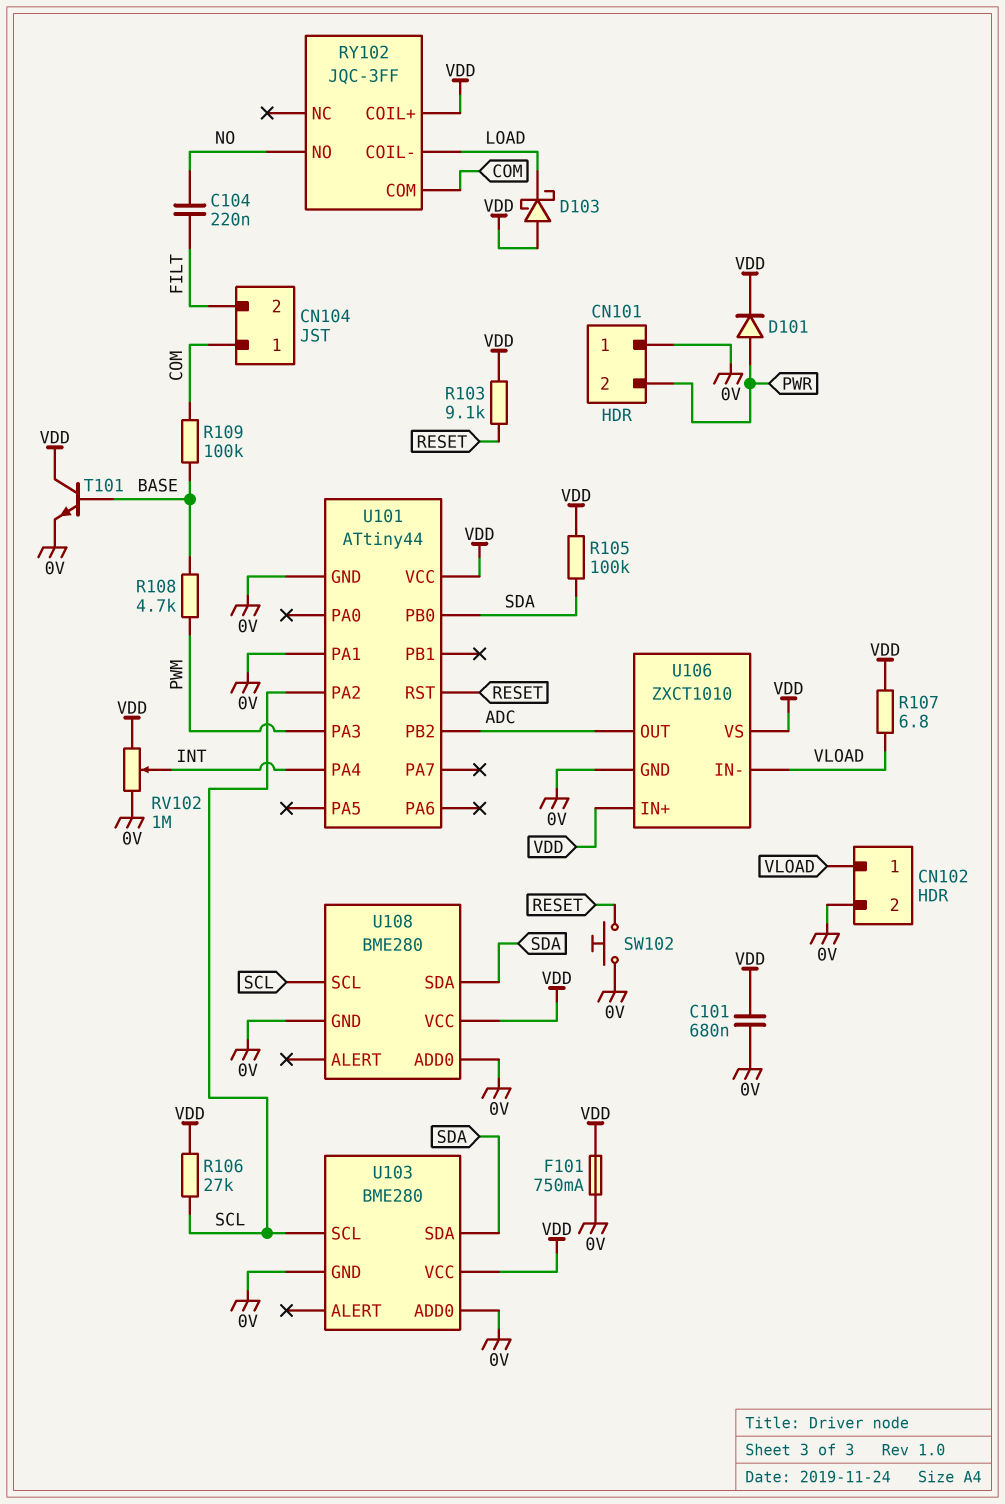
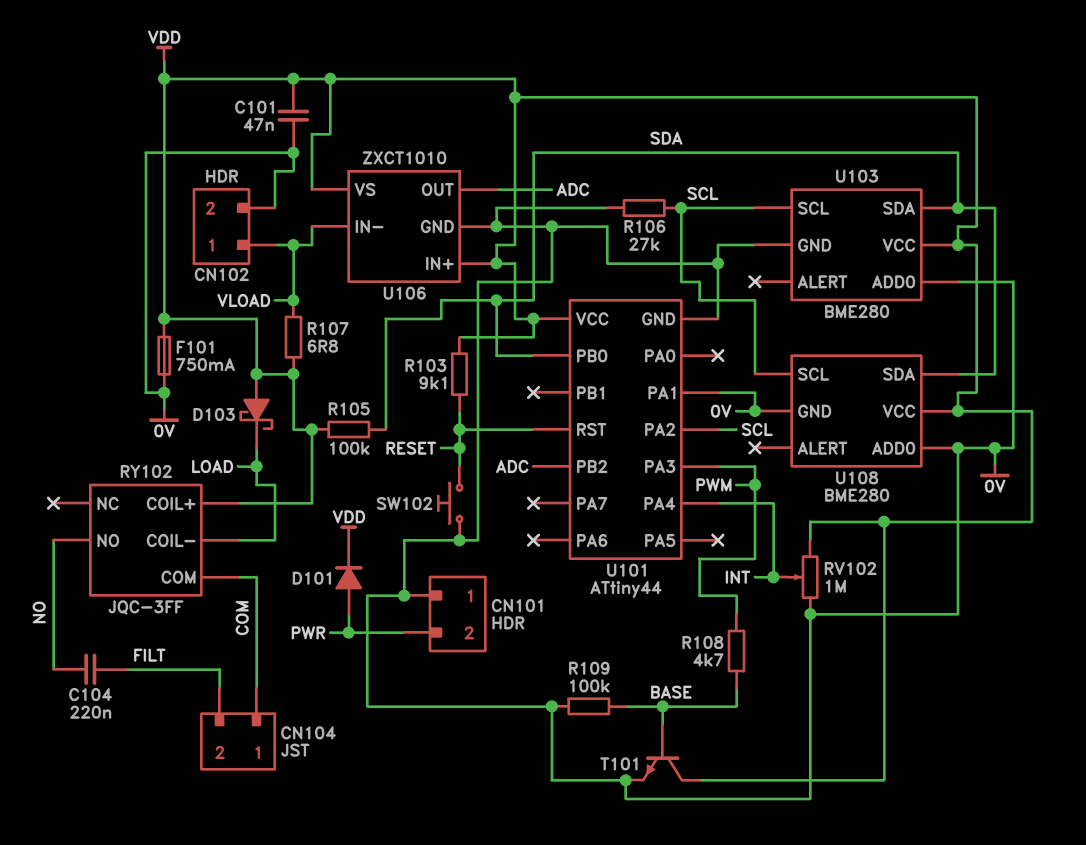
C101: 680nF (0V, VDD) -> 47nF (0V, VDD)
R106: 27k (SCL, VDD) -> 27k (0V, SCL)
R109: 100k (BASE, COM) -> 100k (0V, BASE)

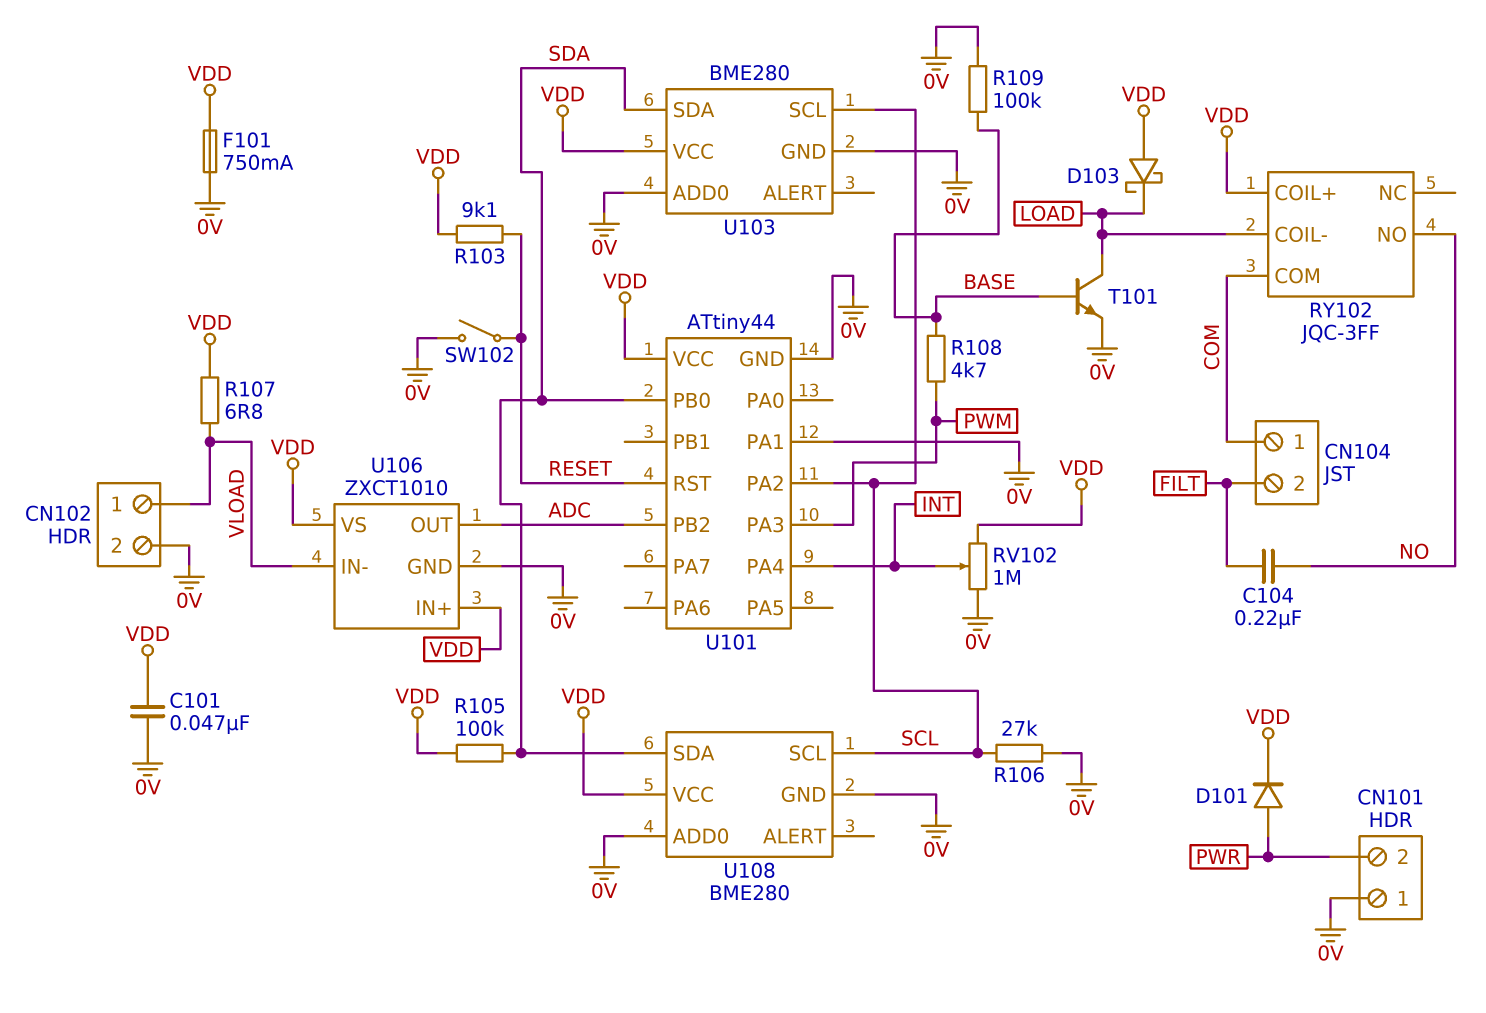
SW102: button (0V, RESET) -> switch (0V, RESET)
T101: NPN (B BASE, C VDD, E 0V) -> NPN (B BASE, C LOAD, E 0V)

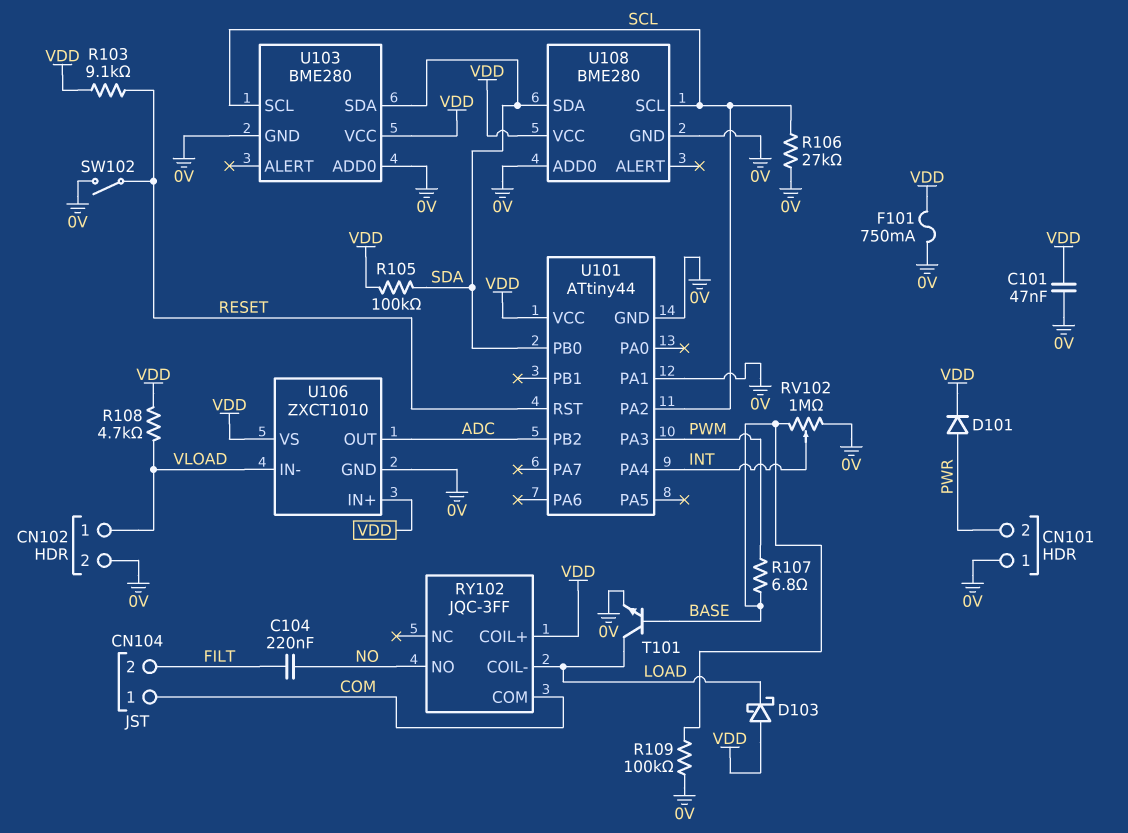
R107: 6.8 (VDD, VLOAD) -> 6.8 (BASE, PWM)
R108: 4.7k (BASE, PWM) -> 4.7k (VDD, VLOAD)
RV102: 1M (0V, VDD, wiper INT) -> 1M (0V, BASE, wiper INT)

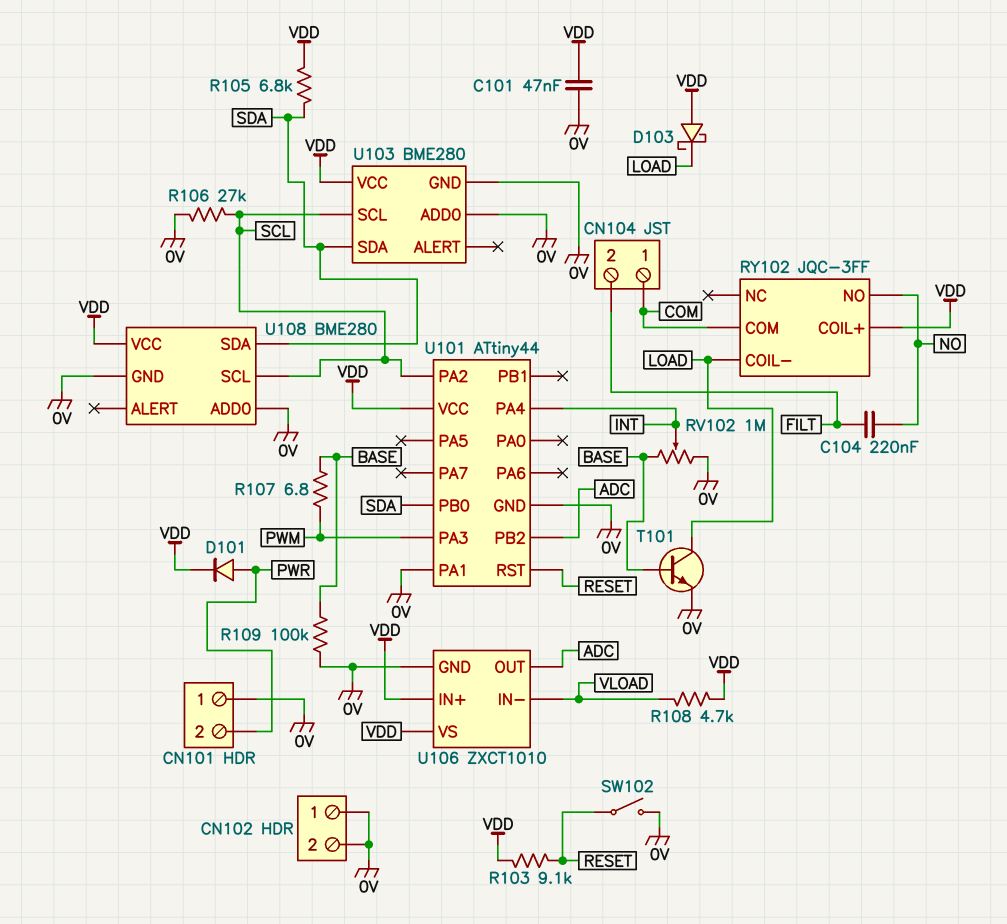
CN102 pin 1: VLOAD -> 0V
F101: 750mA (0V, VDD) -> none
R105: 100k (SDA, VDD) -> 6.8k (SDA, VDD)

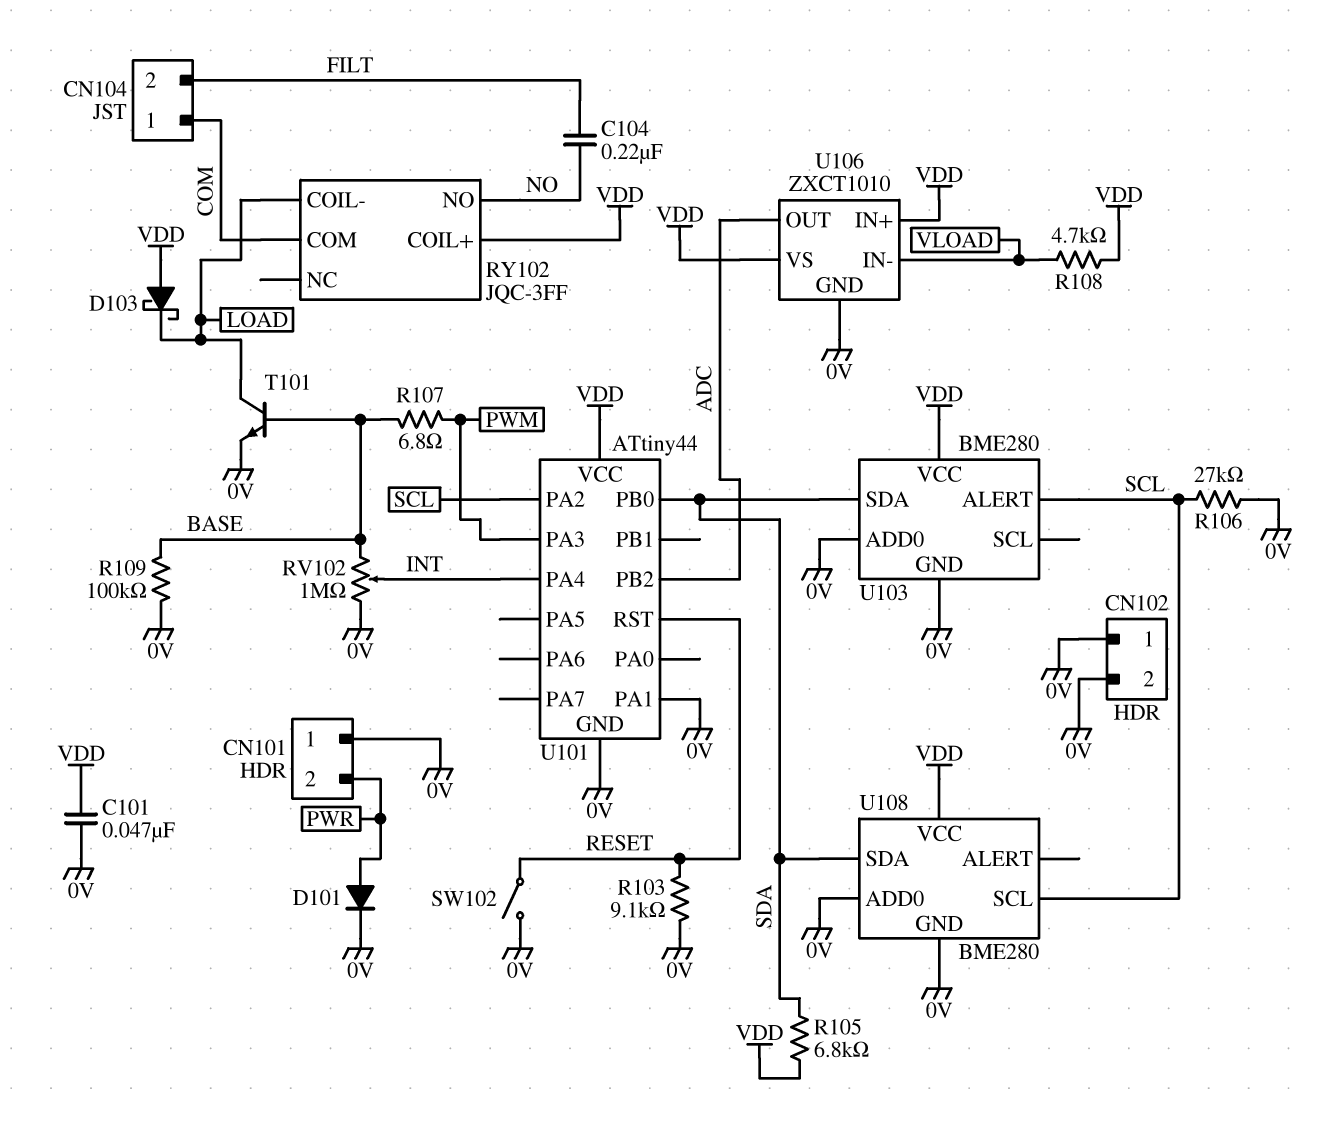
D101: diode (A PWR, K VDD) -> diode (A PWR, K 0V)
R103: 9.1k (RESET, VDD) -> 9.1k (0V, RESET)
U103 pin ALERT: none -> SCL
U103 pin SCL: SCL -> none

